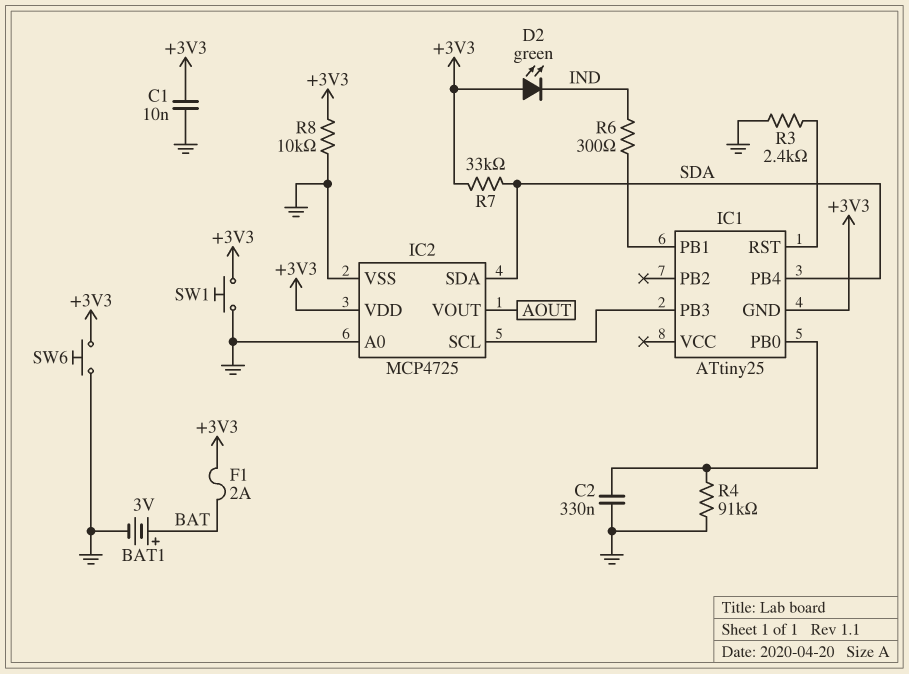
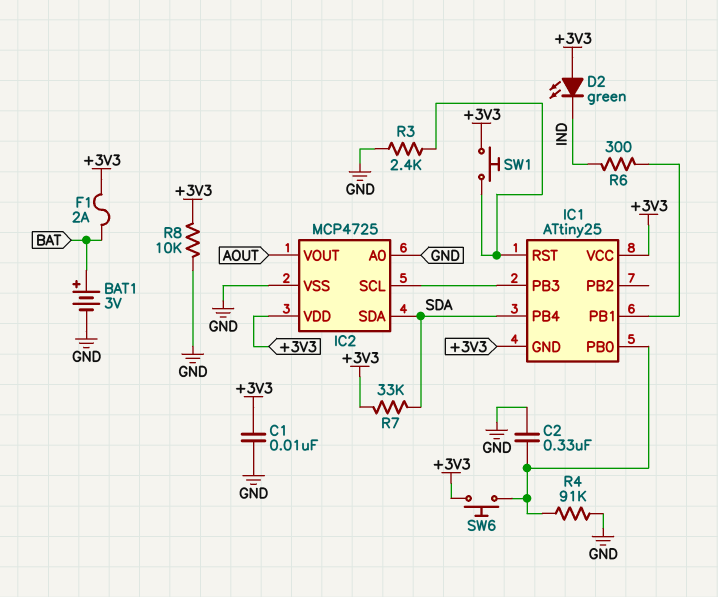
IC1 pin VCC: none -> +3V3
SW1: button (+3V3, GND) -> button (+3V3, IC1/RST)
SW6: button (+3V3, GND) -> button (+3V3, IC1/PB0)

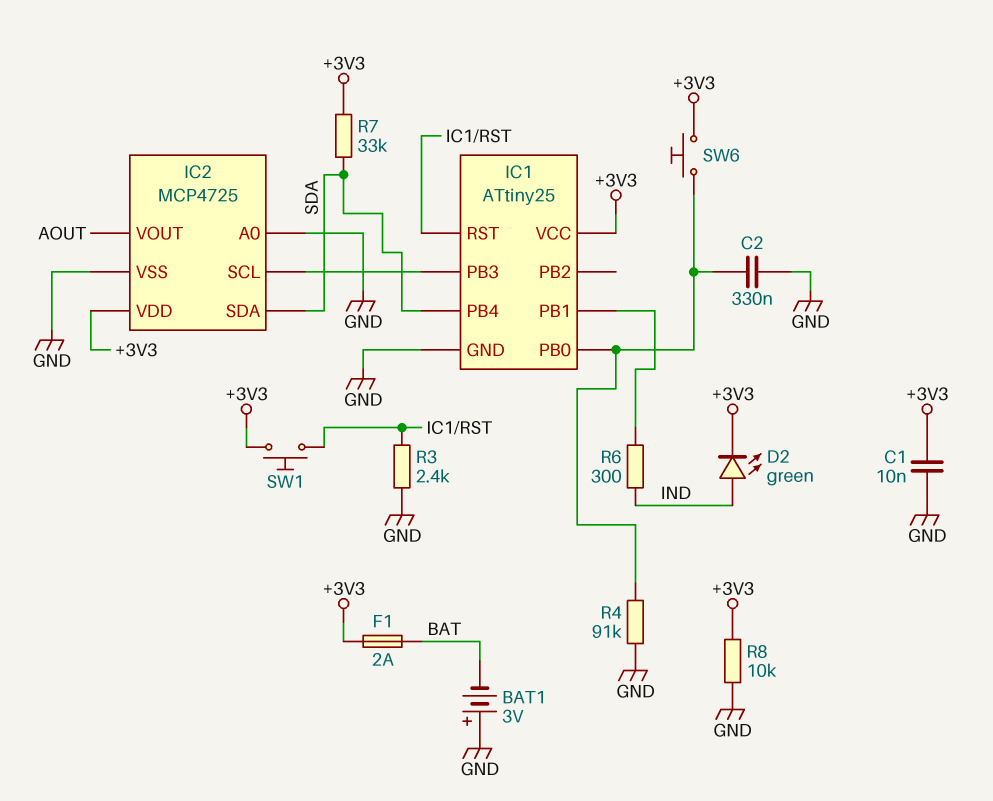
BAT1: 3V (plus BAT, minus GND) -> 3V (plus GND, minus BAT)
D2: LED green (A +3V3, K IND) -> LED green (A IND, K +3V3)
IC1 pin GND: +3V3 -> GND

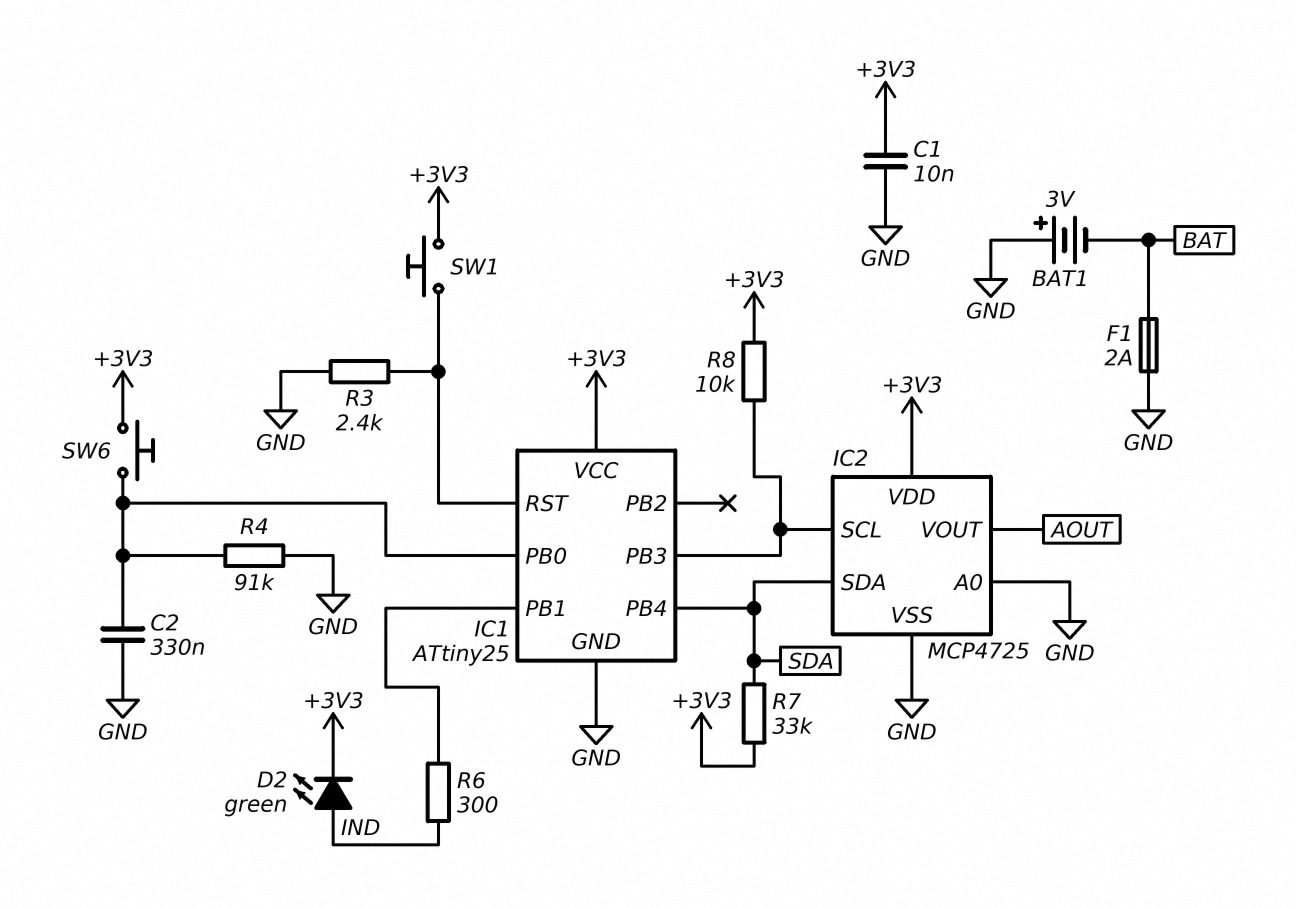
F1: 2A (+3V3, BAT) -> 2A (BAT, GND)
R8: 10k (+3V3, GND) -> 10k (+3V3, IC1/PB3)

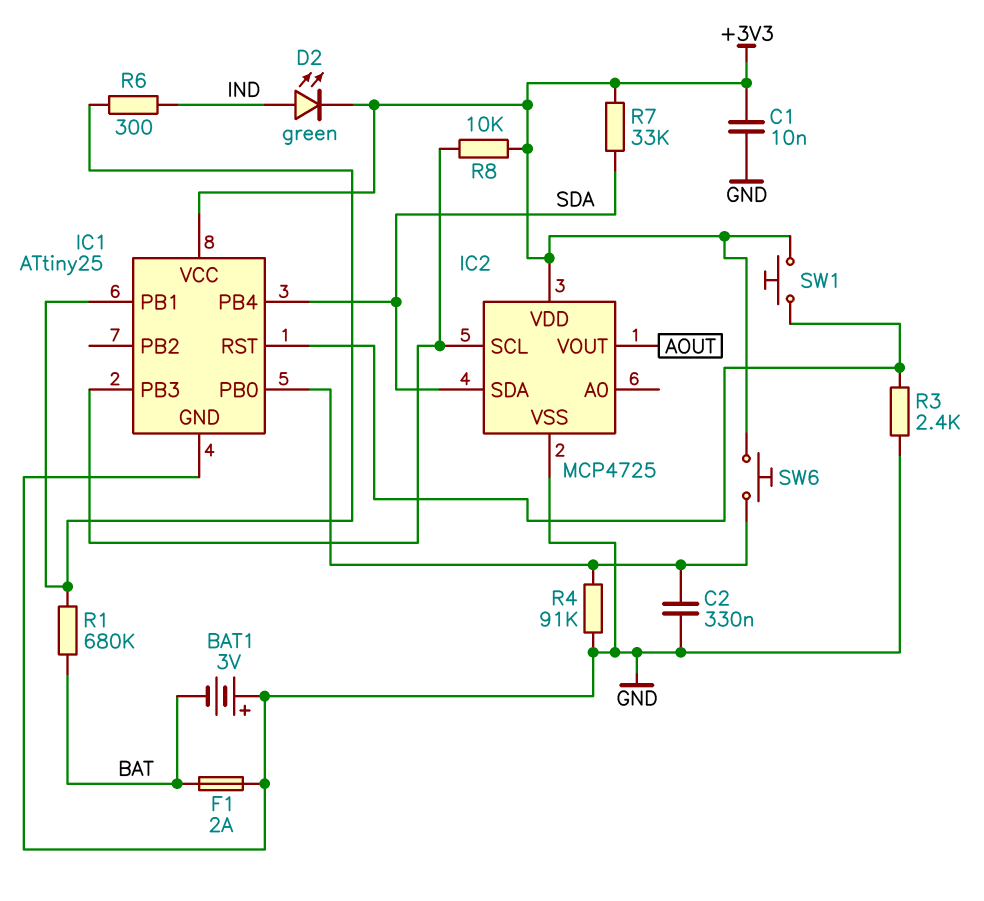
IC2 pin A0: GND -> none
R1: none -> 680k (BAT, IC1/PB1)

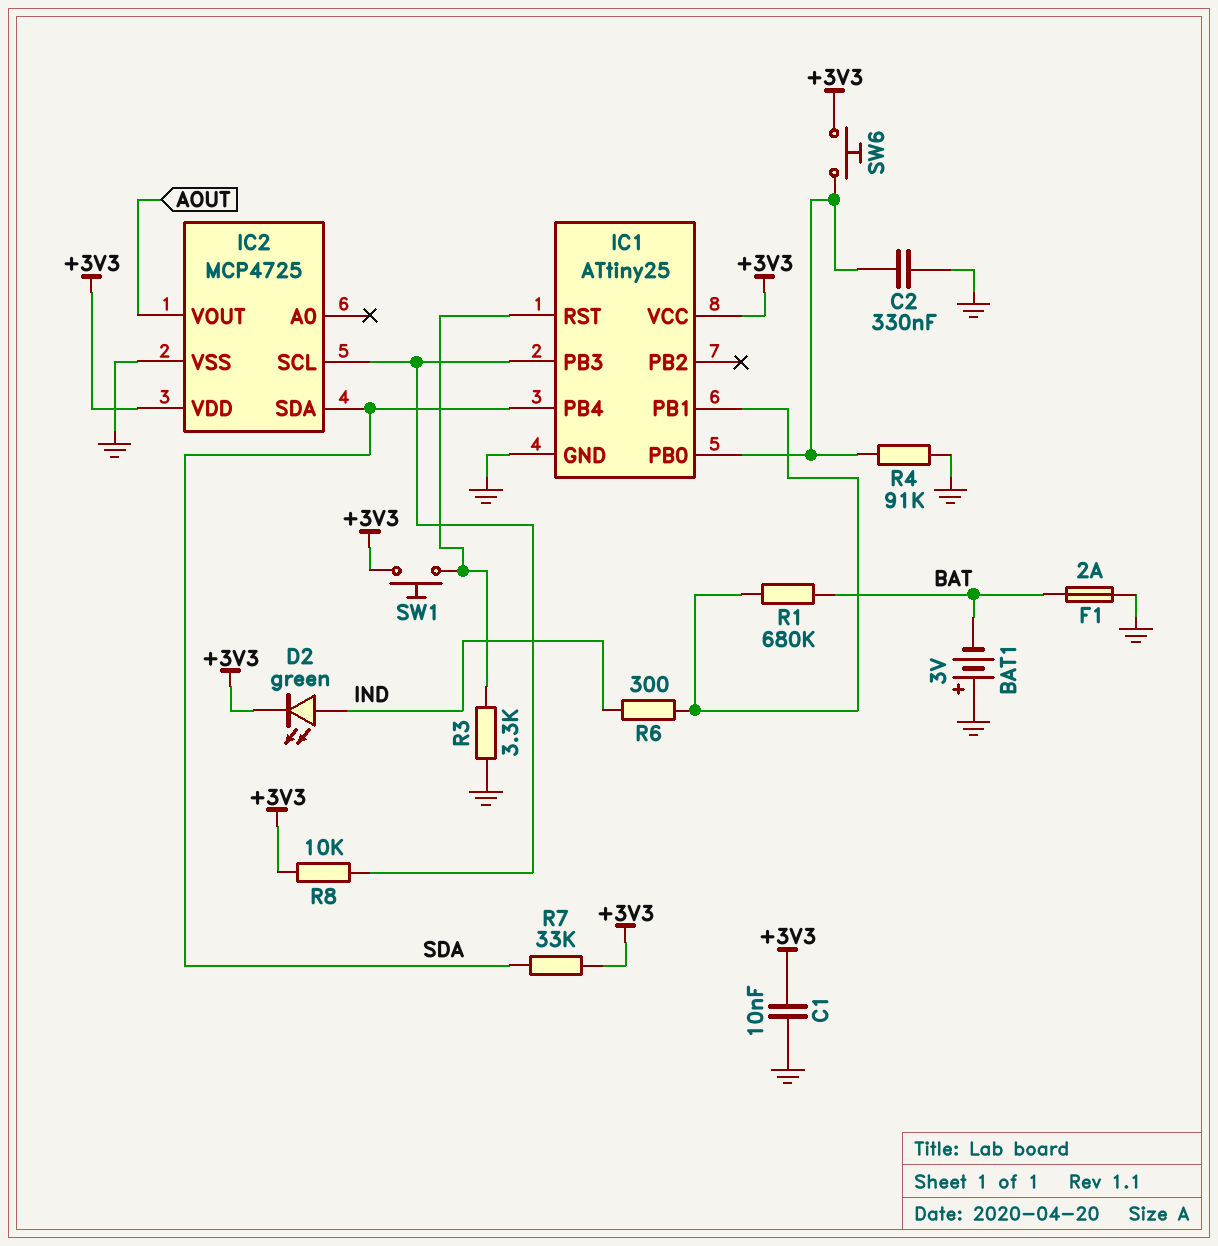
R3: 2.4k (GND, IC1/RST) -> 3.3k (GND, IC1/RST)

